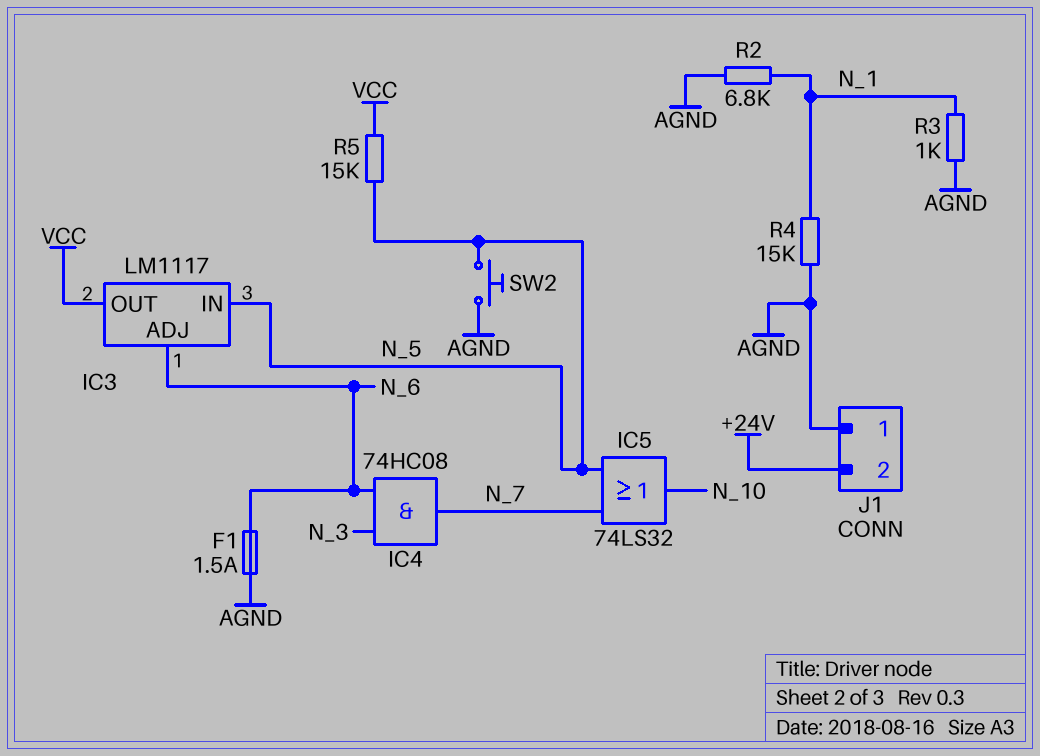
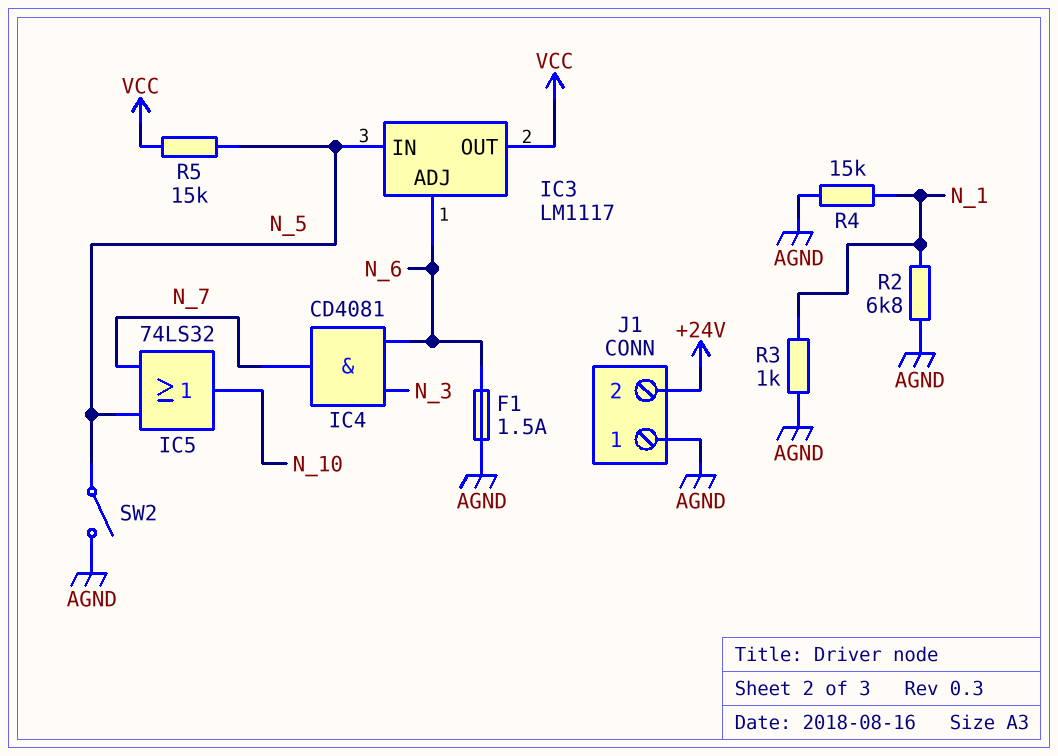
IC4: AND 74HC08 (in N_3, in N_6, out N_7) -> AND CD4081 (in N_3, in N_6, out N_7)
SW2: button (AGND, N_5) -> switch (AGND, N_5)

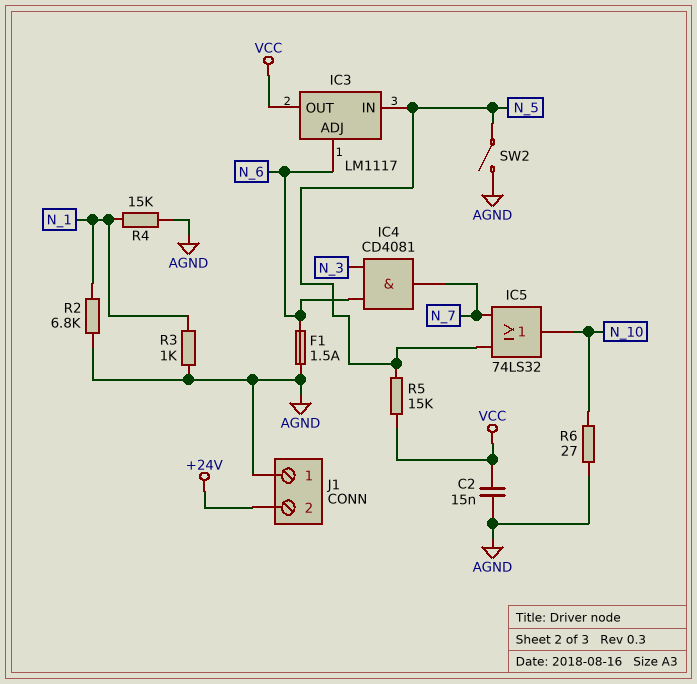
C2: none -> 15nF (AGND, VCC)
R6: none -> 27 (AGND, N_10)

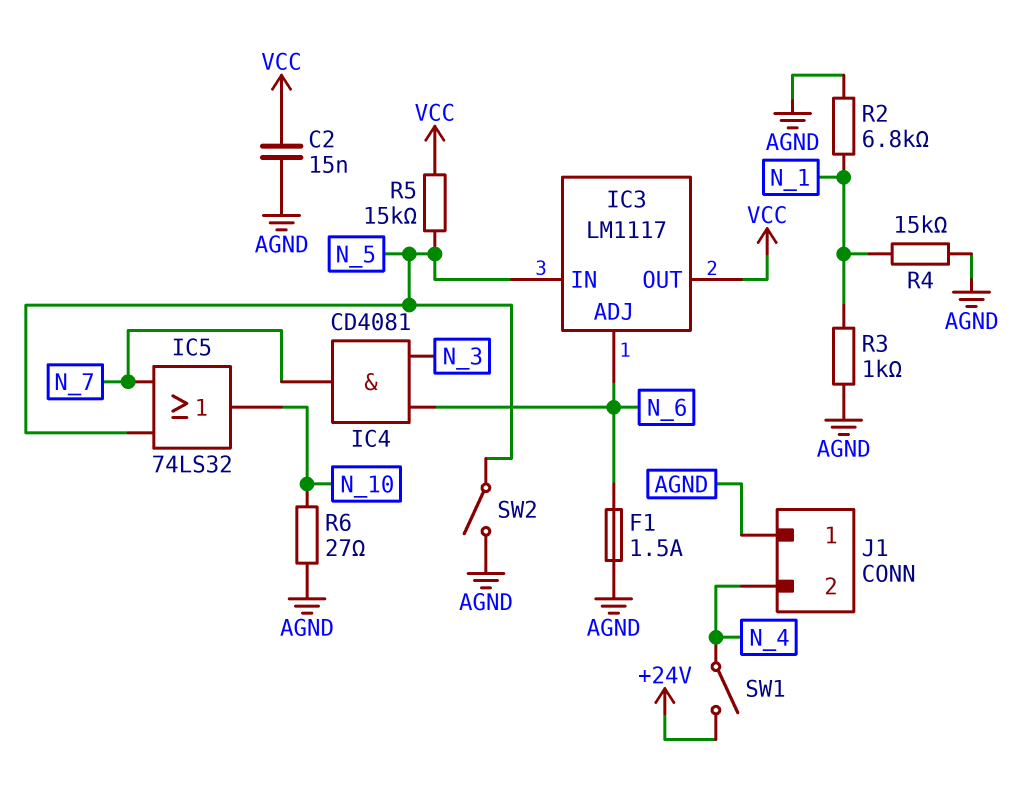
J1 pin 2: +24V -> N_4
SW1: none -> switch (+24V, N_4)

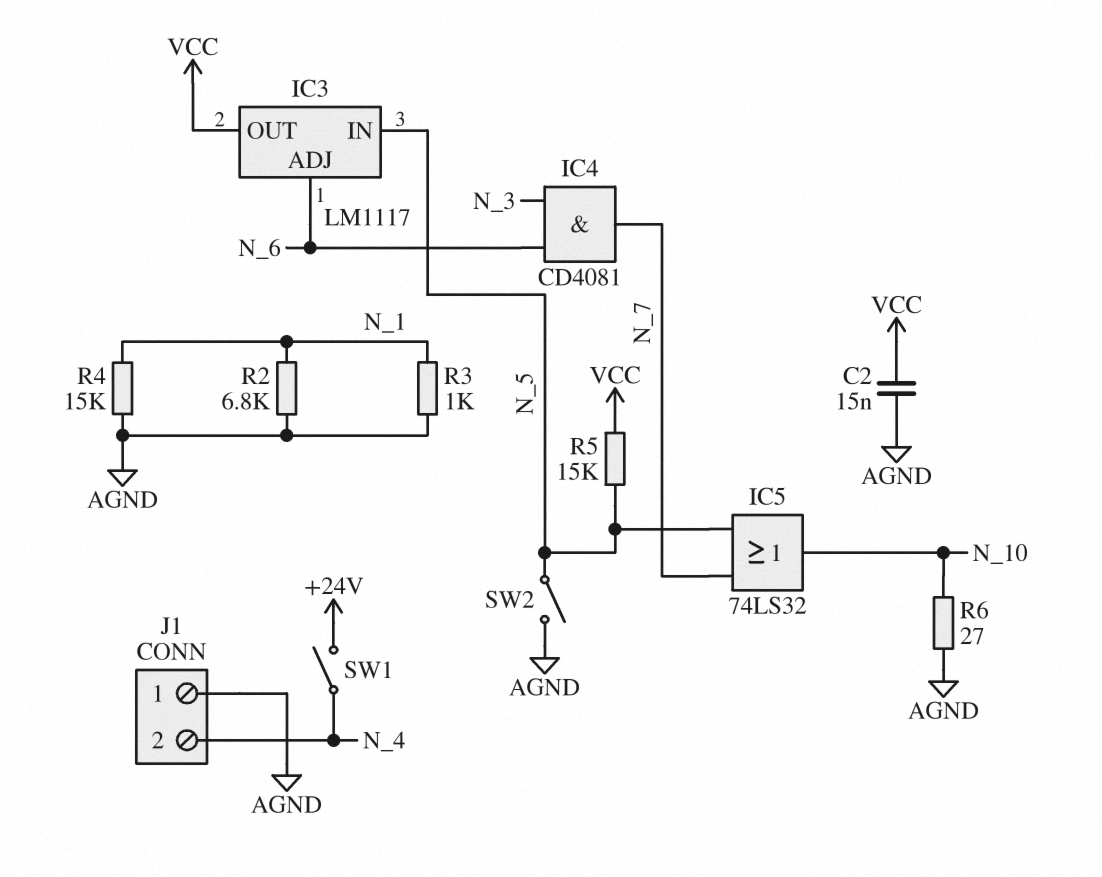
F1: 1.5A (AGND, N_6) -> none

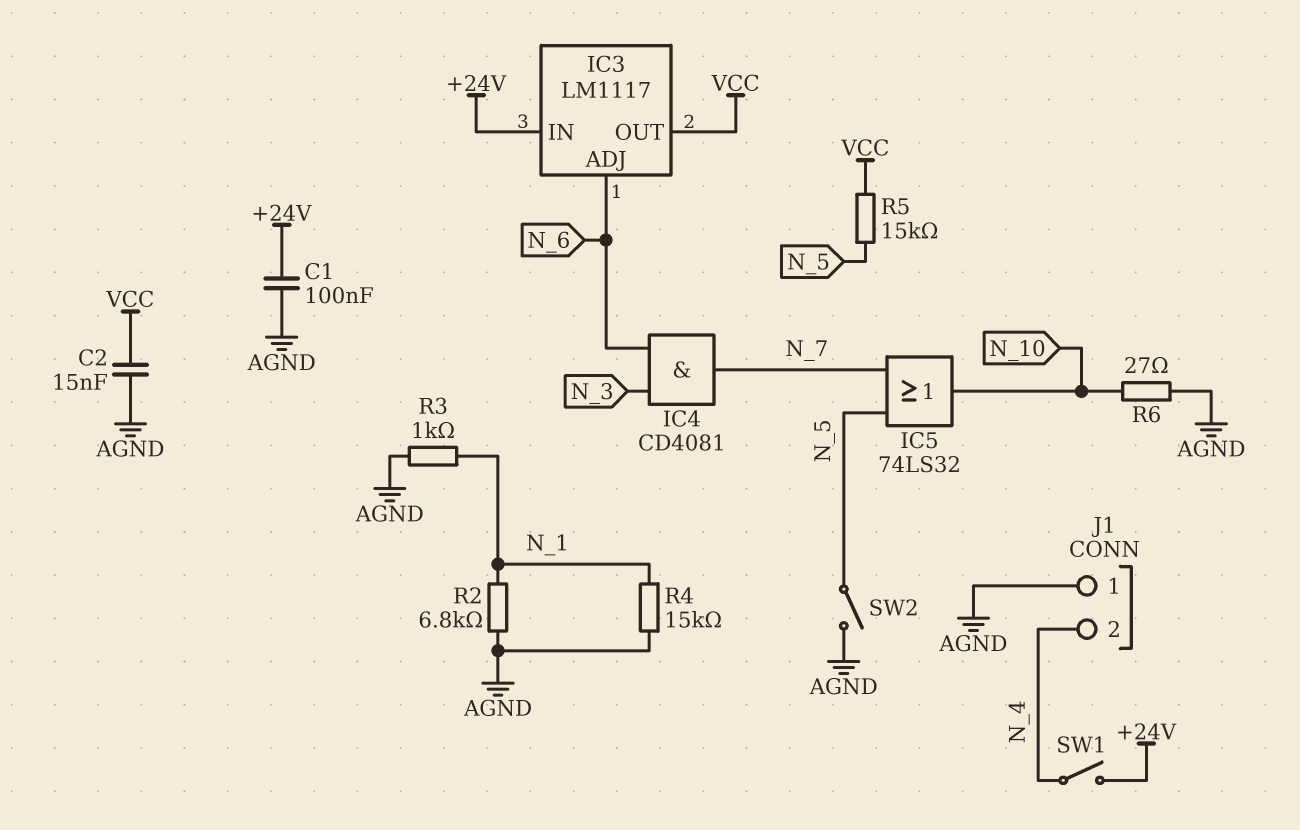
C1: none -> 100nF (+24V, AGND)
IC3 pin IN: N_5 -> +24V

